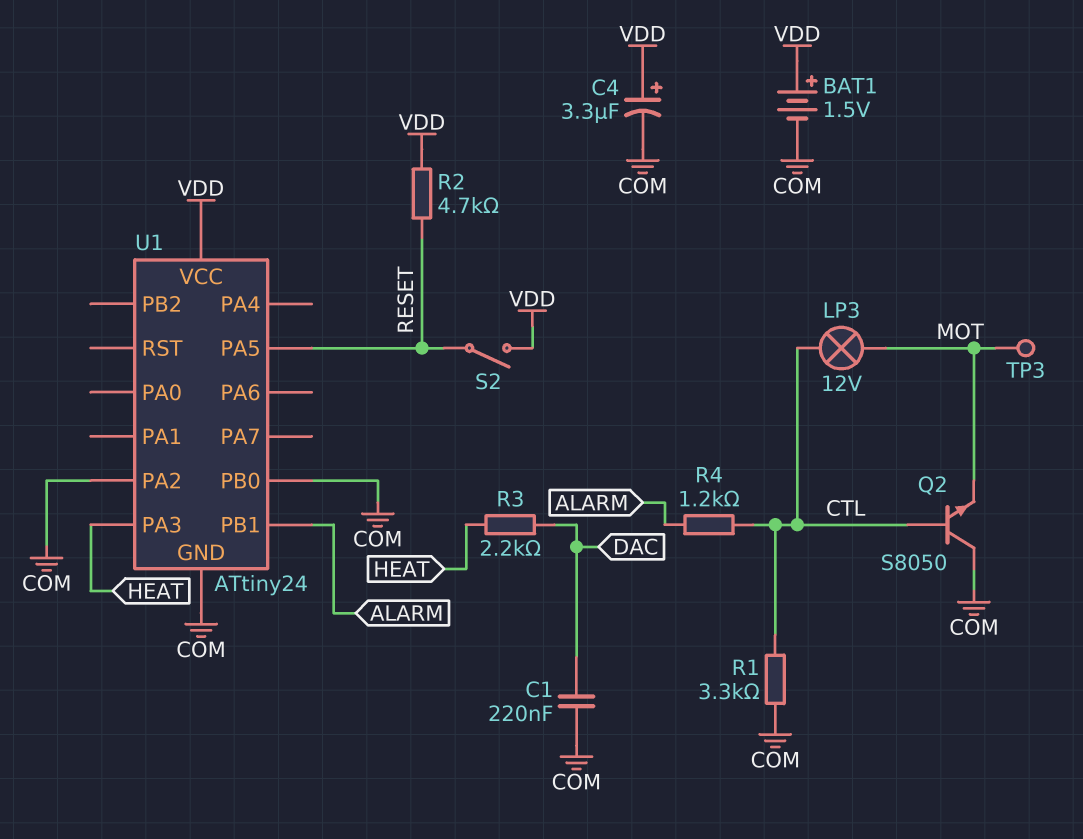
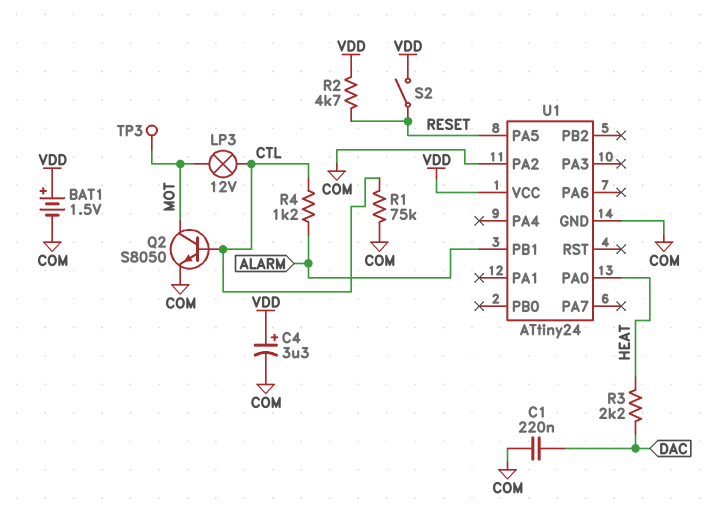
Q2: NPN S8050 (B CTL, C COM, E MOT) -> NPN S8050 (B CTL, C MOT, E COM)
R1: 3.3k (COM, CTL) -> 75k (COM, CTL)
U1 pin PA0: none -> HEAT
U1 pin PA3: HEAT -> none
U1 pin PB0: COM -> none

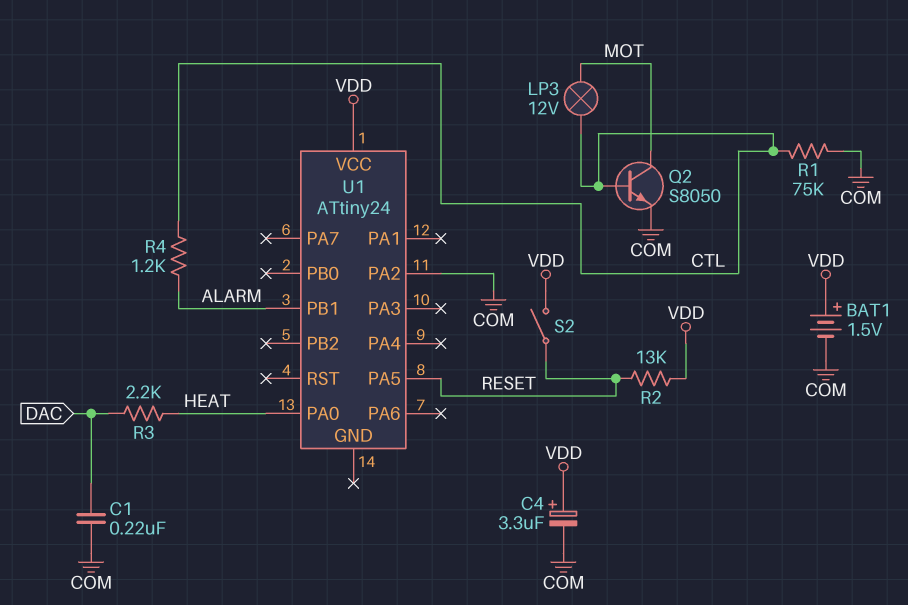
R2: 4.7k (RESET, VDD) -> 13k (RESET, VDD)
TP3: test point (MOT) -> none
U1 pin GND: COM -> none

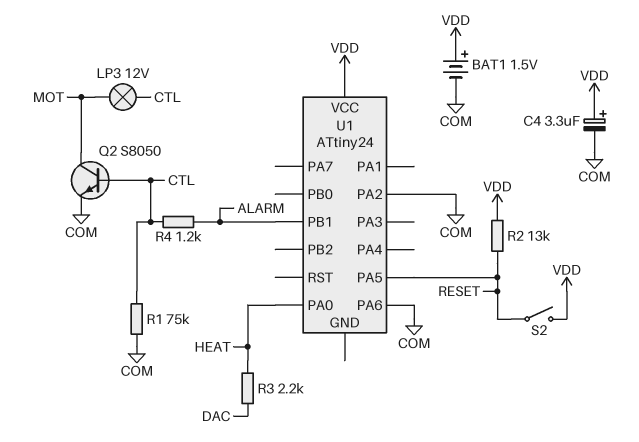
C1: 220nF (COM, DAC) -> none
U1 pin PA6: none -> COM

